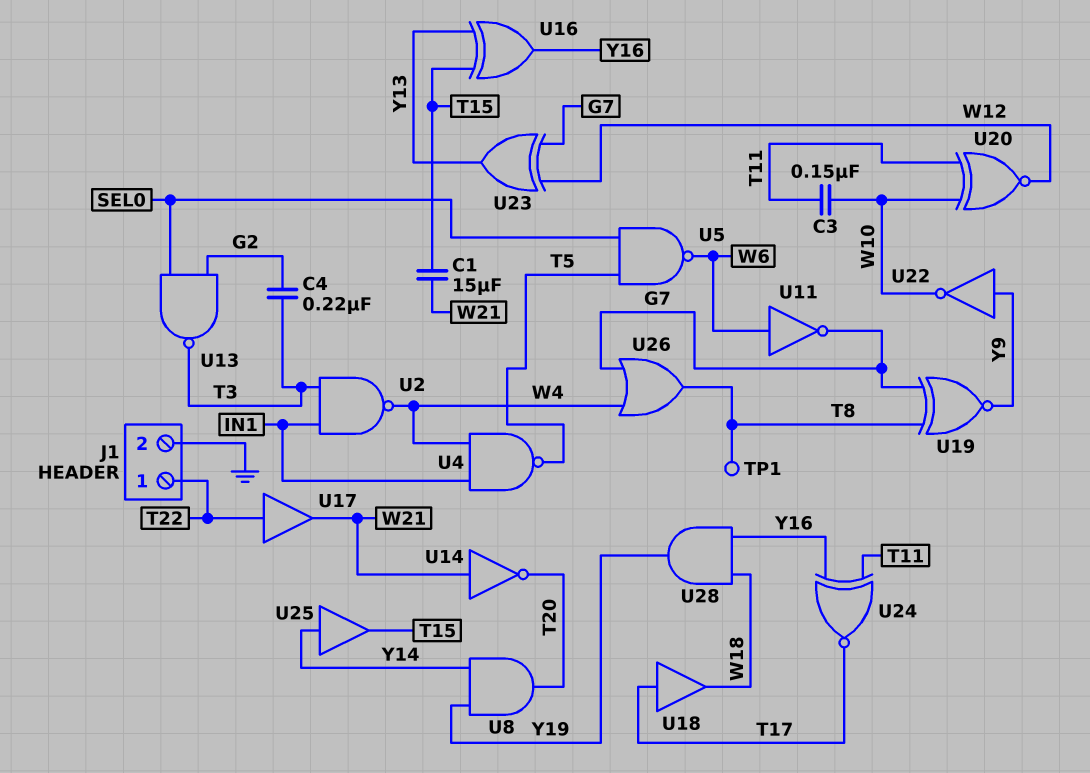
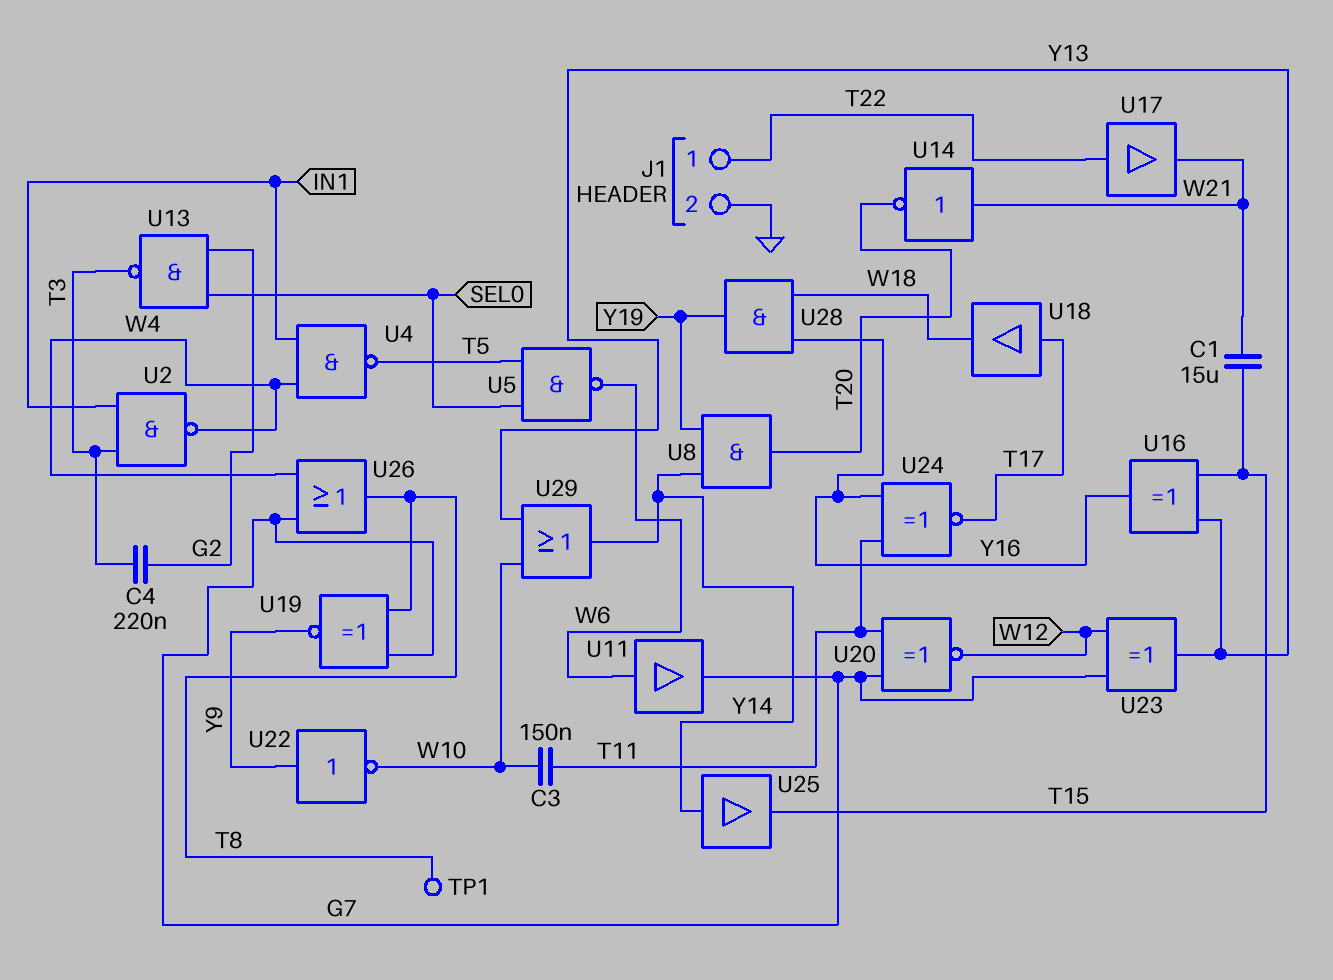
U11: NOT (in W6, out G7) -> buffer (in W6, out G7)
U20: XNOR (in T11, in W10, out W12) -> XNOR (in G7, in T11, out W12)
U29: none -> OR (in W10, in Y13, out Y14)

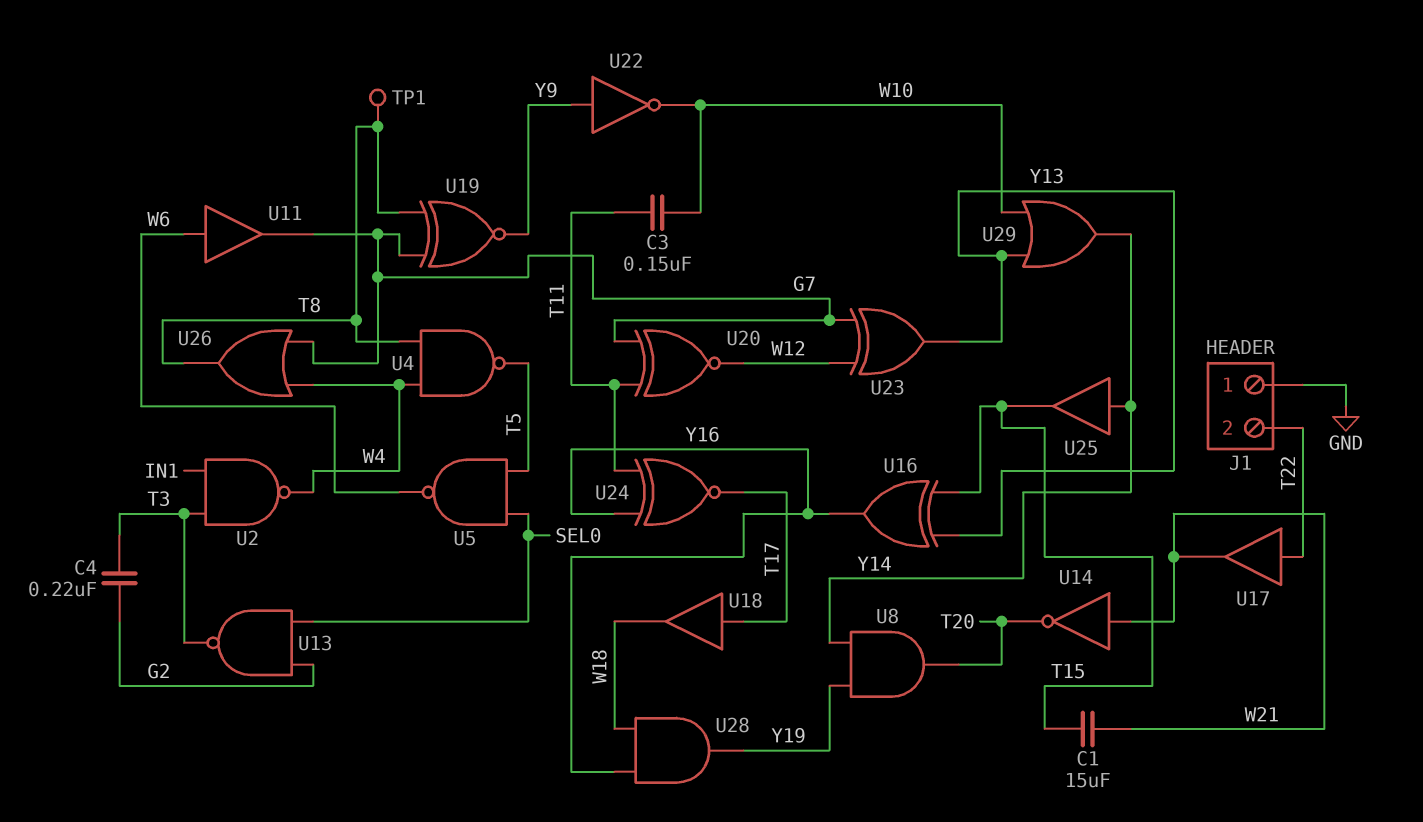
J1 pin 1: T22 -> GND
J1 pin 2: GND -> T22
U4: NAND (in IN1, in W4, out T5) -> NAND (in T8, in W4, out T5)

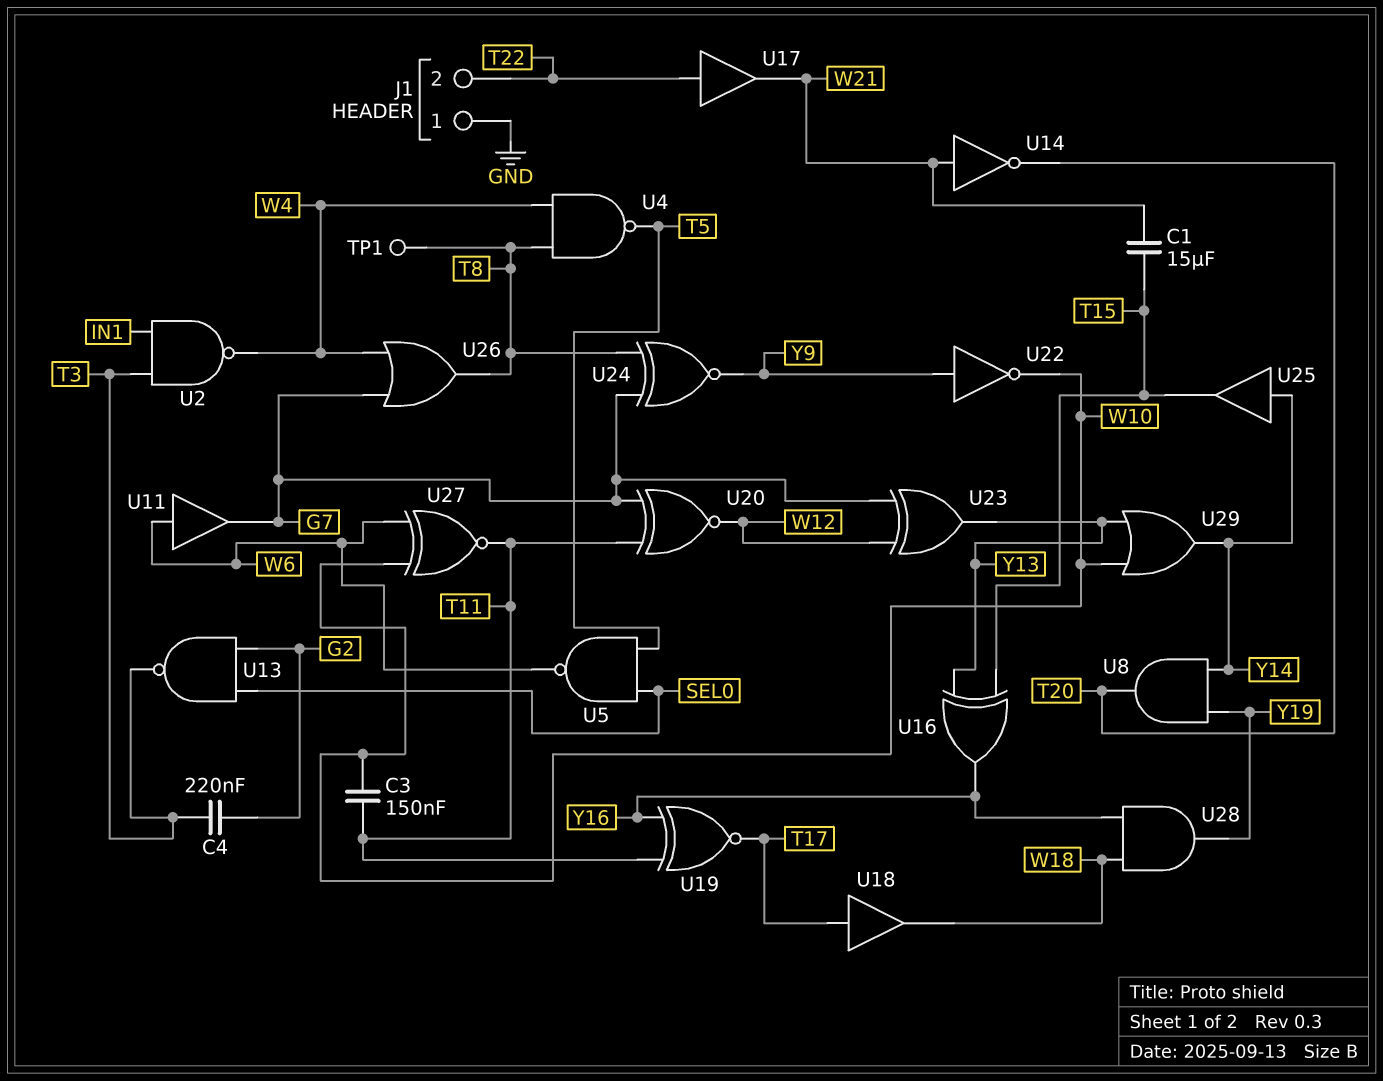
U19: XNOR (in G7, in T8, out Y9) -> XNOR (in T11, in Y16, out T17)
U24: XNOR (in T11, in Y16, out T17) -> XNOR (in G7, in T8, out Y9)
U27: none -> XNOR (in W6, in W10, out T11)

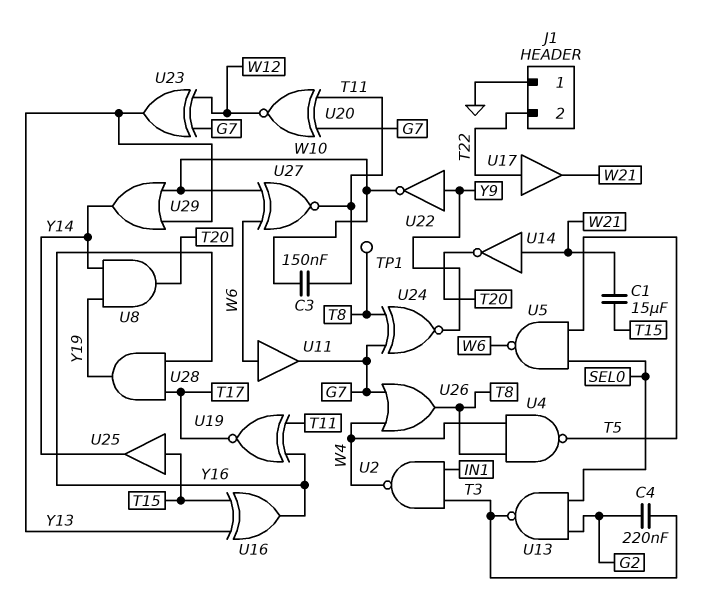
U18: buffer (in T17, out W18) -> none
U25: buffer (in Y14, out T15) -> buffer (in T15, out Y14)
U28: AND (in W18, in Y16, out Y19) -> AND (in T17, in Y16, out Y19)

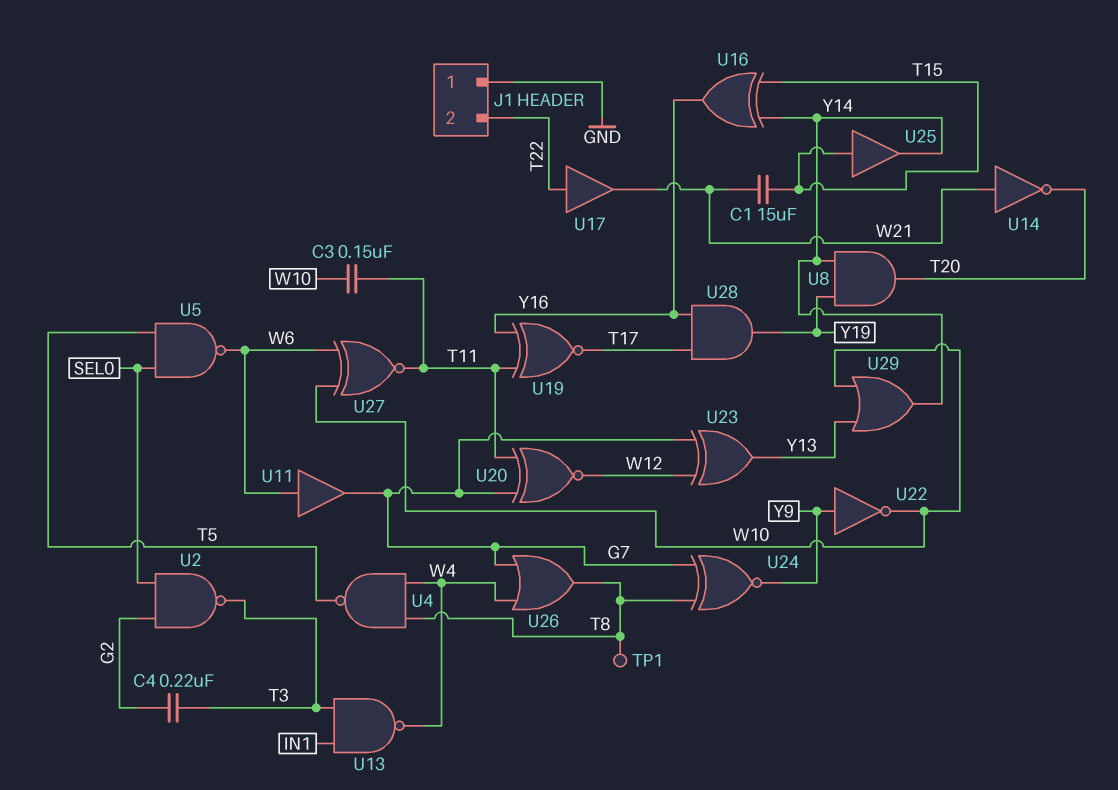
U2: NAND (in IN1, in T3, out W4) -> NAND (in G2, in SEL0, out T3)
U13: NAND (in G2, in SEL0, out T3) -> NAND (in IN1, in T3, out W4)
U16: XOR (in T15, in Y13, out Y16) -> XOR (in T15, in Y14, out Y16)

